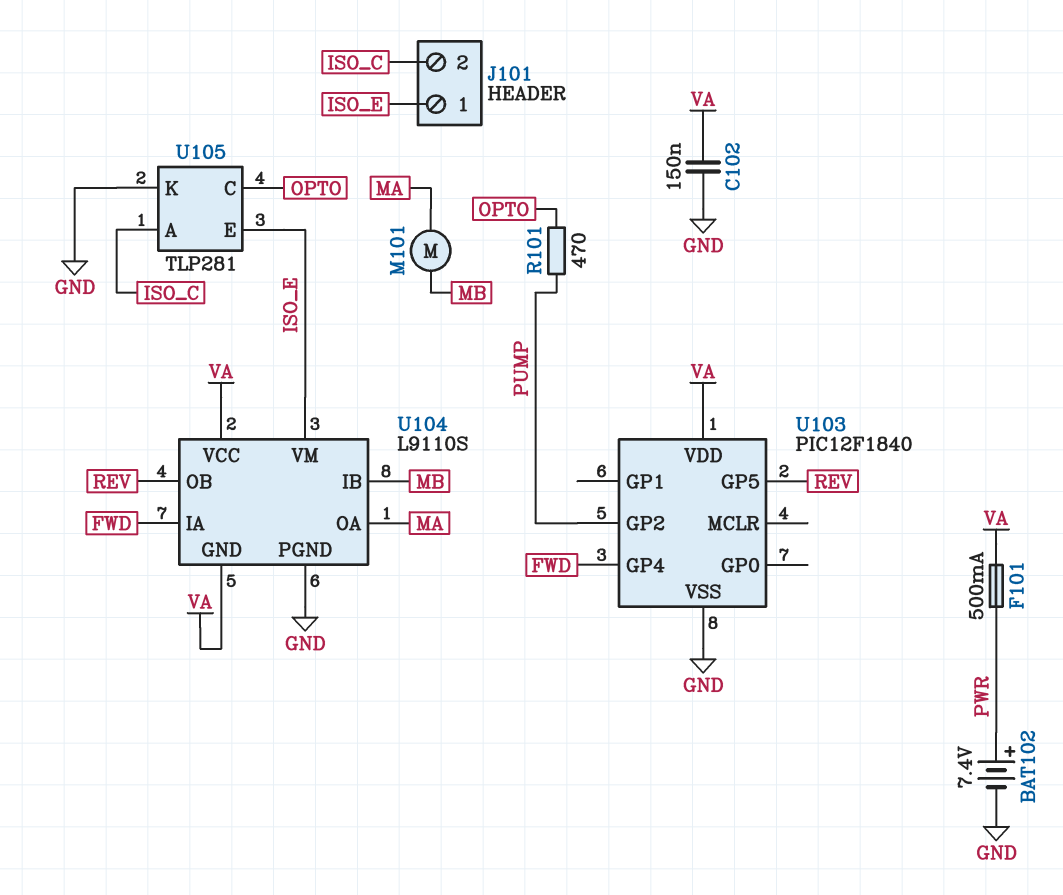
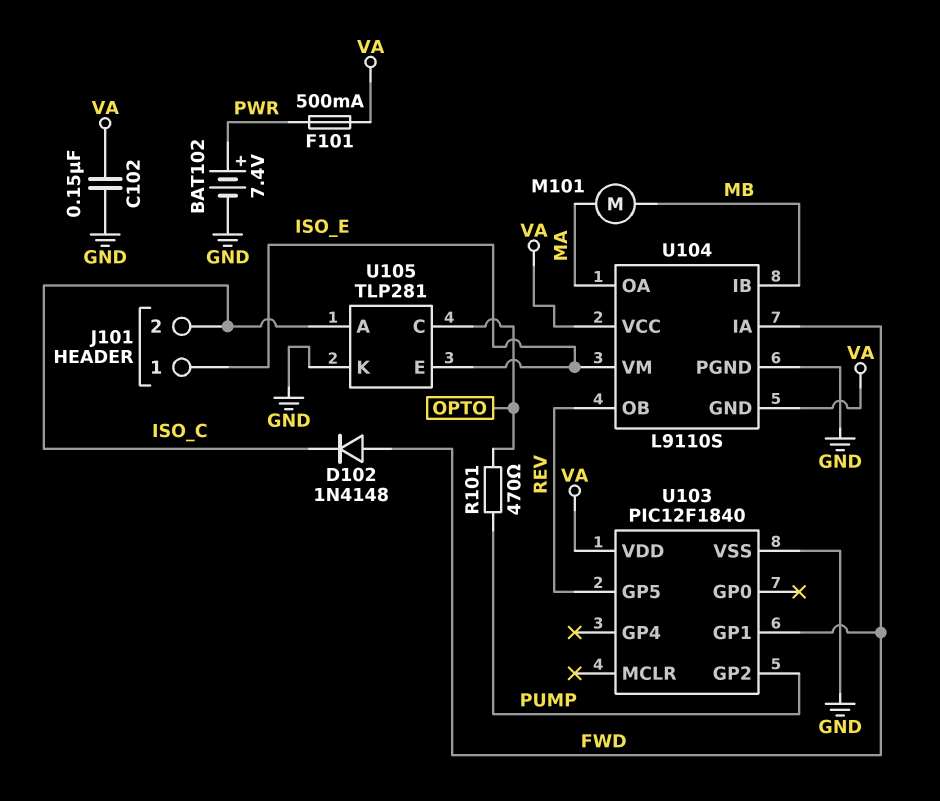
D102: none -> diode 1N4148 (A FWD, K ISO_C)
U103 pin GP1: none -> FWD
U103 pin GP4: FWD -> none

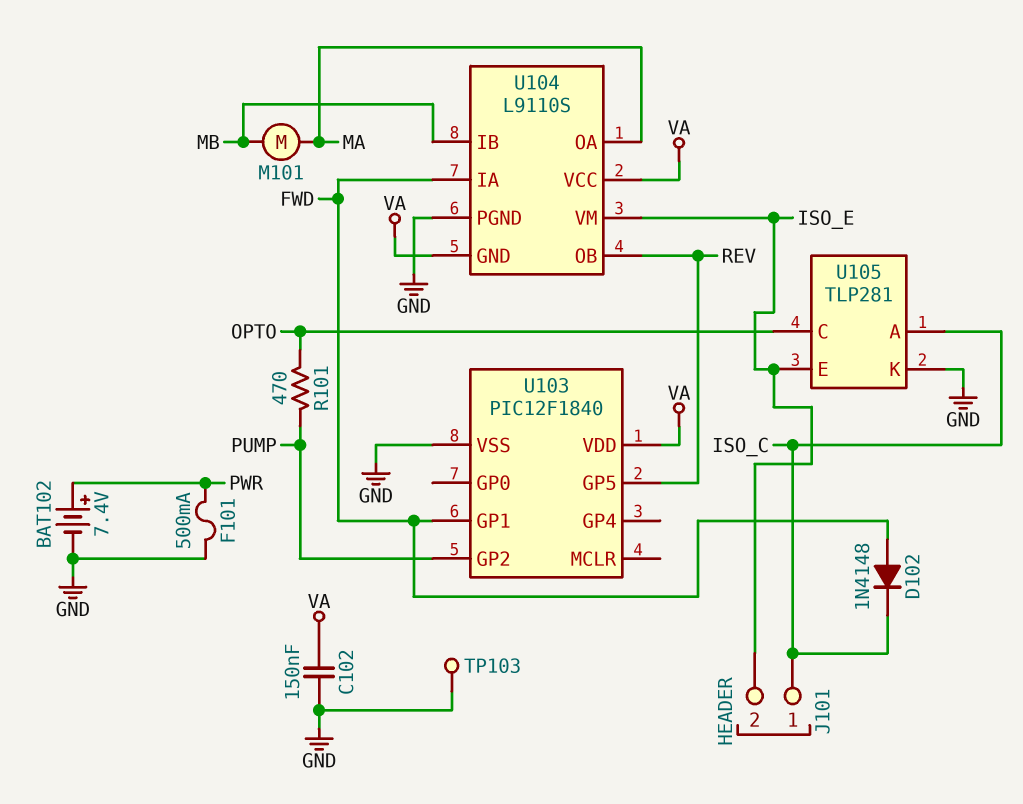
F101: 500mA (PWR, VA) -> 500mA (GND, PWR)
J101 pin 1: ISO_E -> ISO_C
J101 pin 2: ISO_C -> ISO_E
TP103: none -> test point (GND)

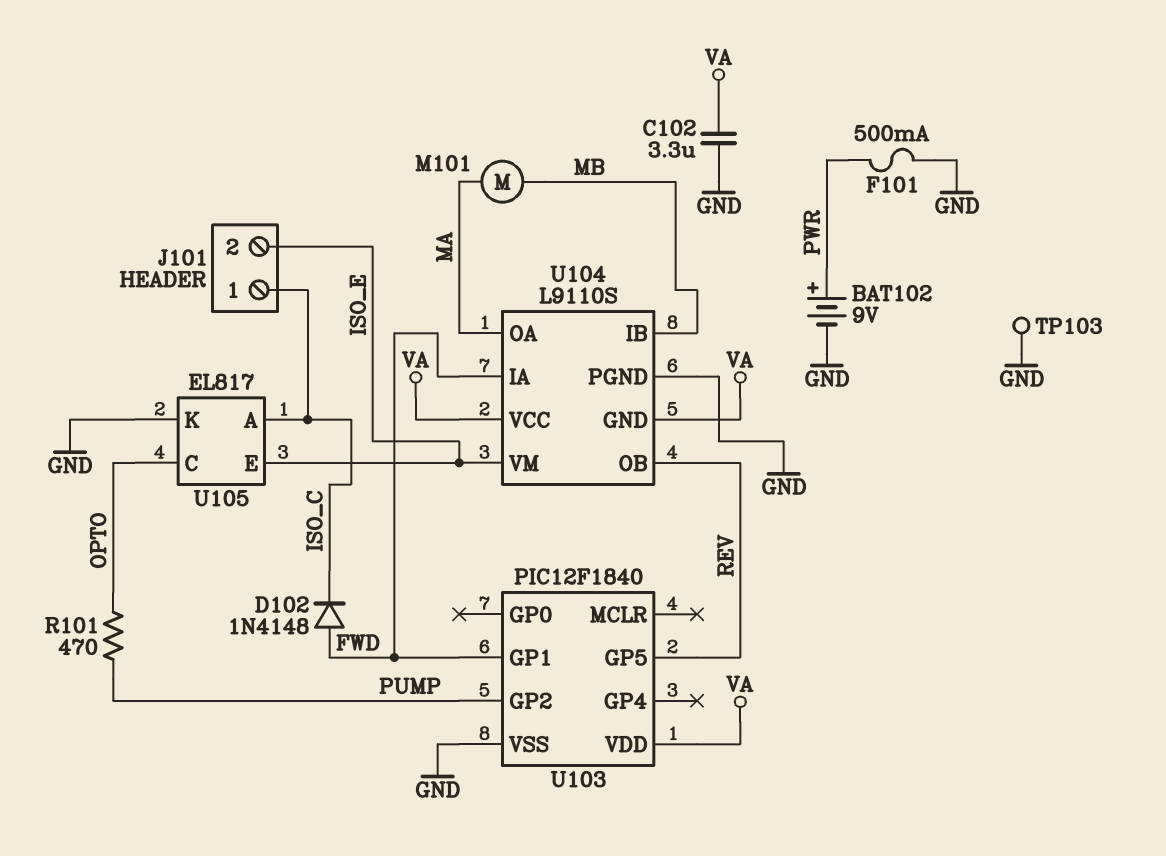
BAT102: 7.4V (plus PWR, minus GND) -> 9V (plus PWR, minus GND)
C102: 150nF (GND, VA) -> 3.3uF (GND, VA)
U105: TLP281 -> EL817

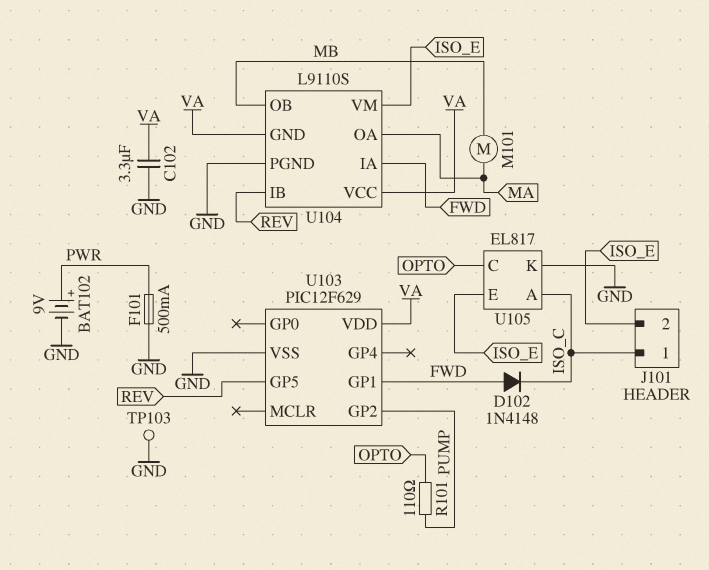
R101: 470 (OPTO, PUMP) -> 110 (OPTO, PUMP)
U103: PIC12F1840 -> PIC12F629
U104 pin IB: MB -> REV
U104 pin OB: REV -> MB

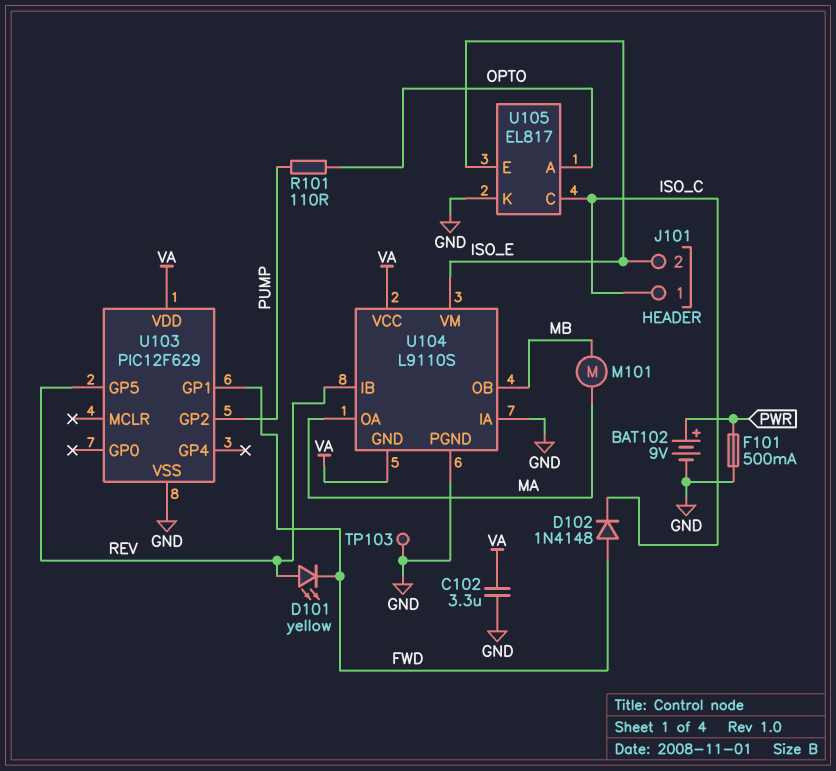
D101: none -> LED yellow (A REV, K FWD)
U104 pin IA: FWD -> GND
U105 pin A: ISO_C -> OPTO
U105 pin C: OPTO -> ISO_C

